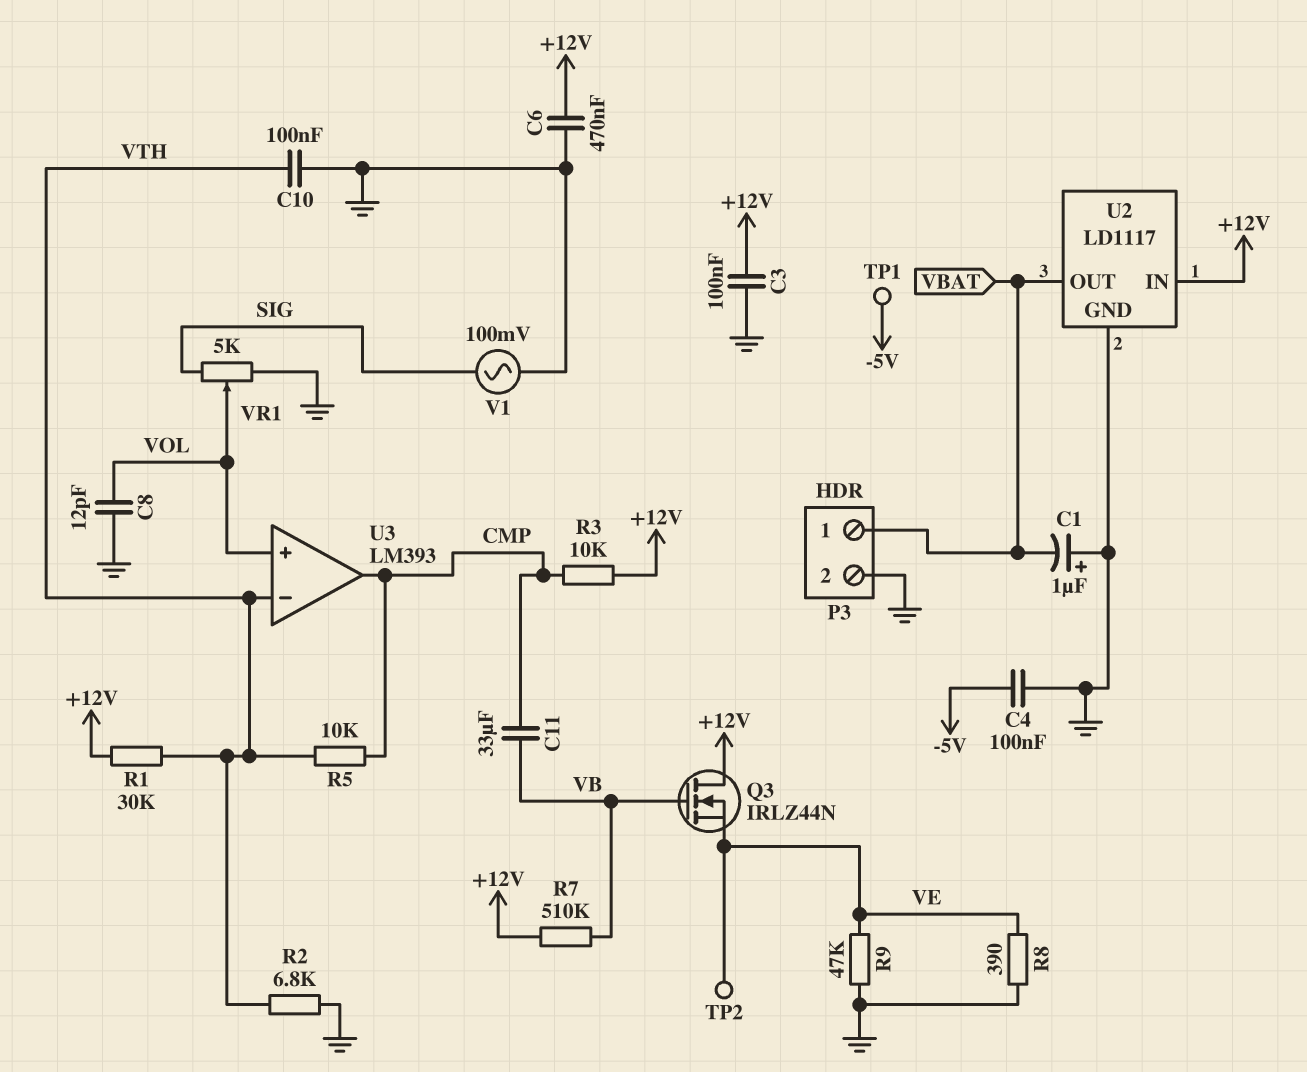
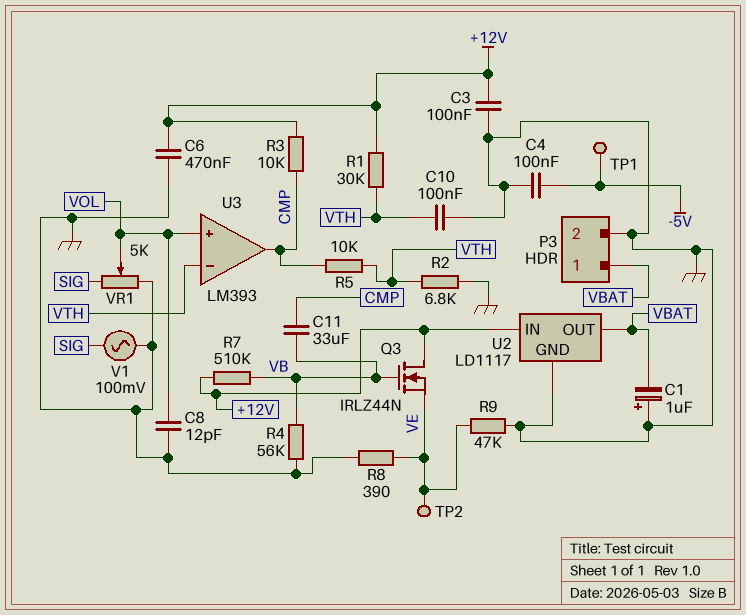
R4: none -> 56k (GND, VB)

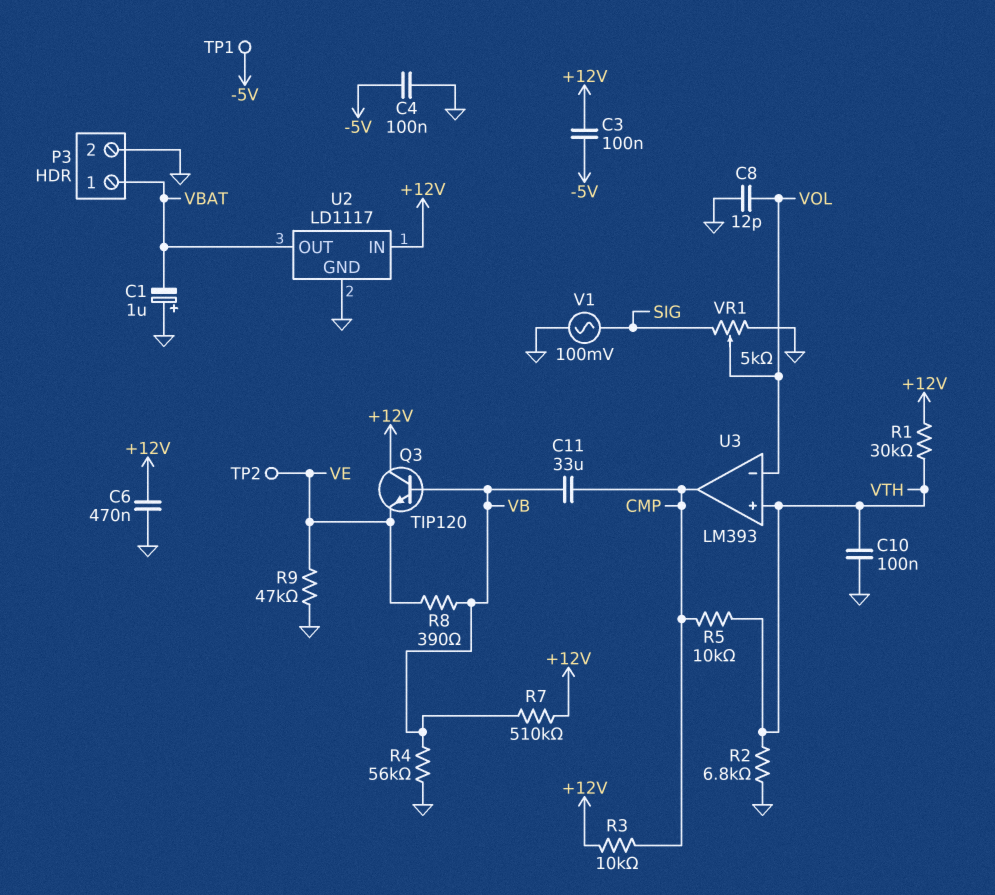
C3: 100nF (+12V, GND) -> 100nF (+12V, -5V)
Q3: NMOS IRLZ44N (G VB, D +12V, S VE) -> NPN TIP120 (B VB, C +12V, E VE)
R8: 390 (GND, VE) -> 390 (VB, VE)
U3 pin in+: VOL -> VTH
U3 pin in-: VTH -> VOL

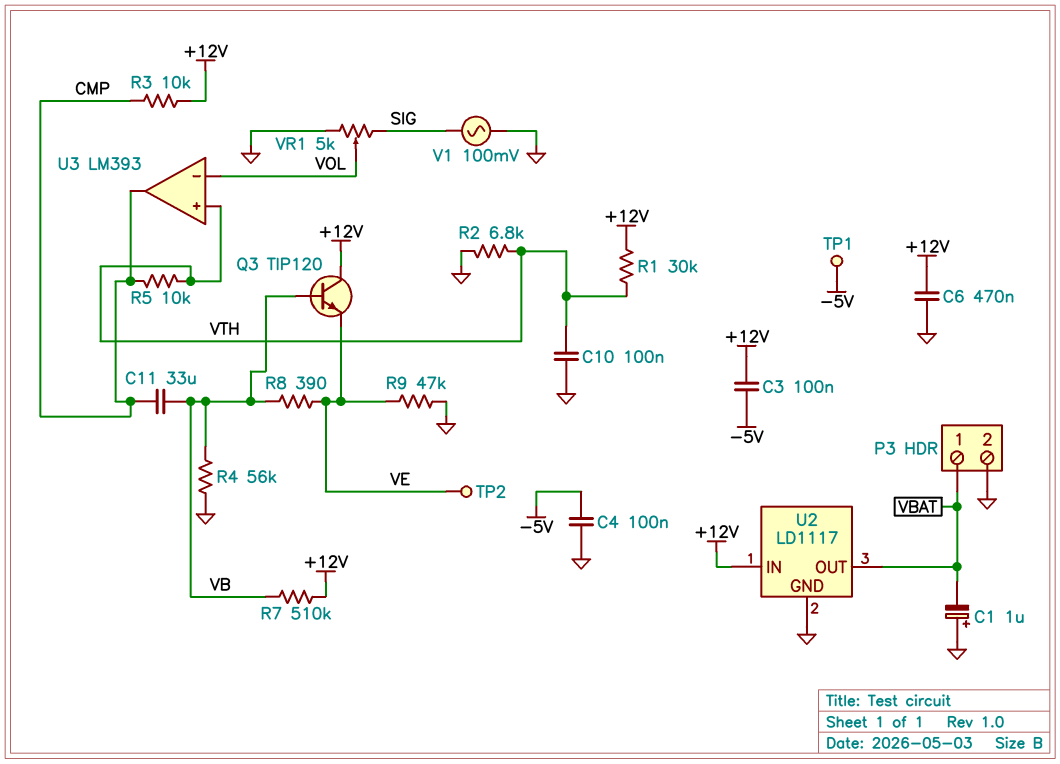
C8: 12pF (GND, VOL) -> none

